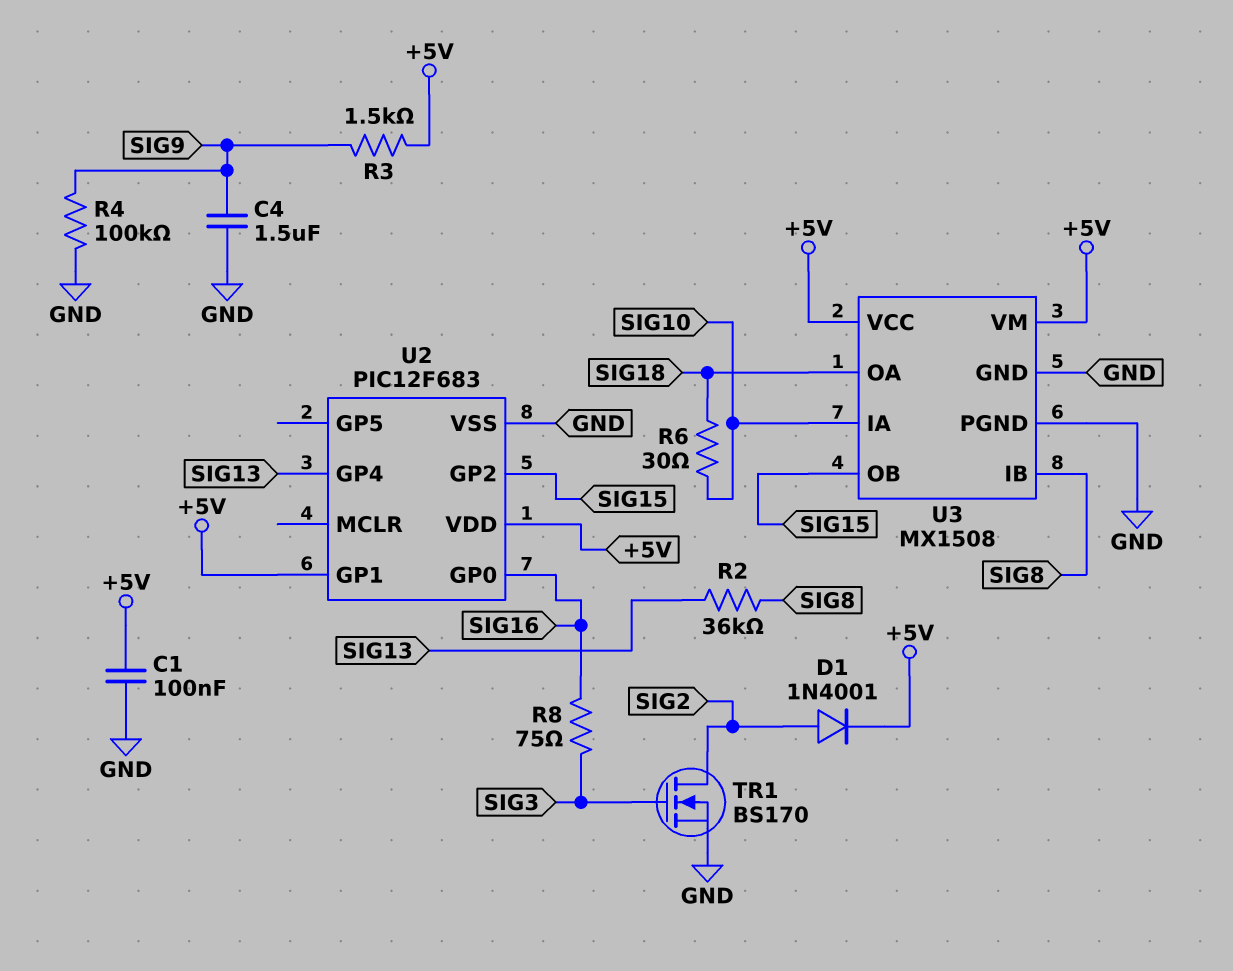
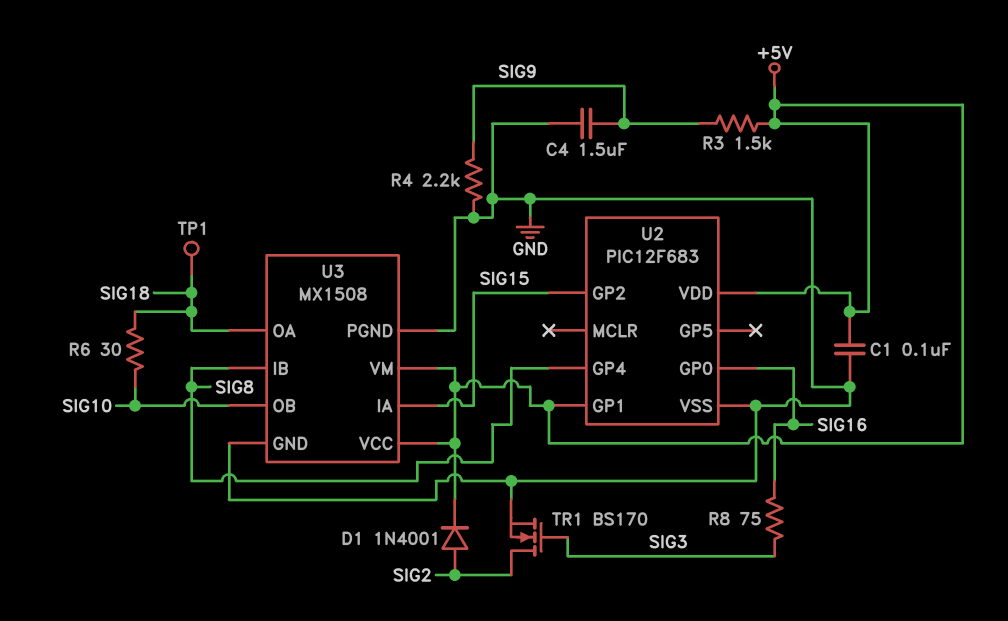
R2: 36k (SIG8, SIG13) -> none
R4: 100k (GND, SIG9) -> 2.2k (GND, SIG9)
TP1: none -> test point (SIG18)
U2 pin GP4: SIG13 -> SIG8
U3 pin IA: SIG10 -> SIG15
U3 pin OB: SIG15 -> SIG10

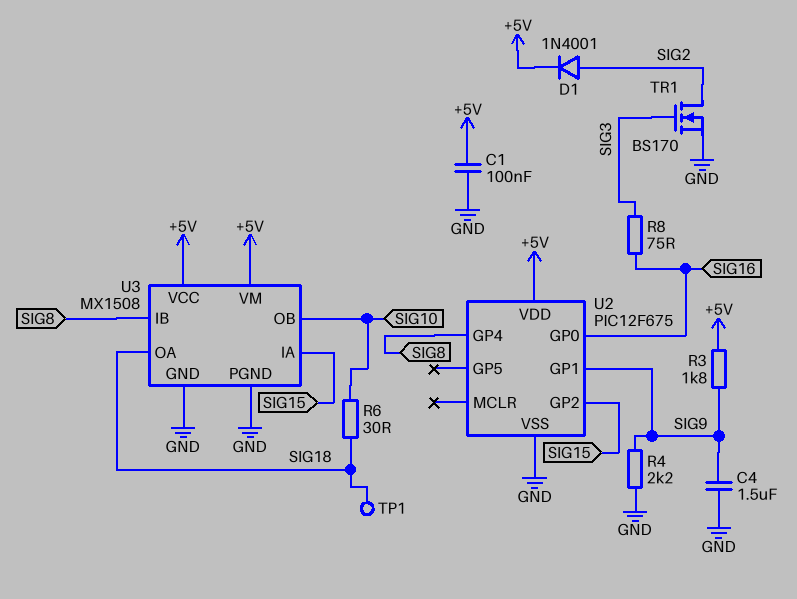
R3: 1.5k (+5V, SIG9) -> 1.8k (+5V, SIG9)
U2: PIC12F683 -> PIC12F675
U2 pin GP1: +5V -> SIG9

